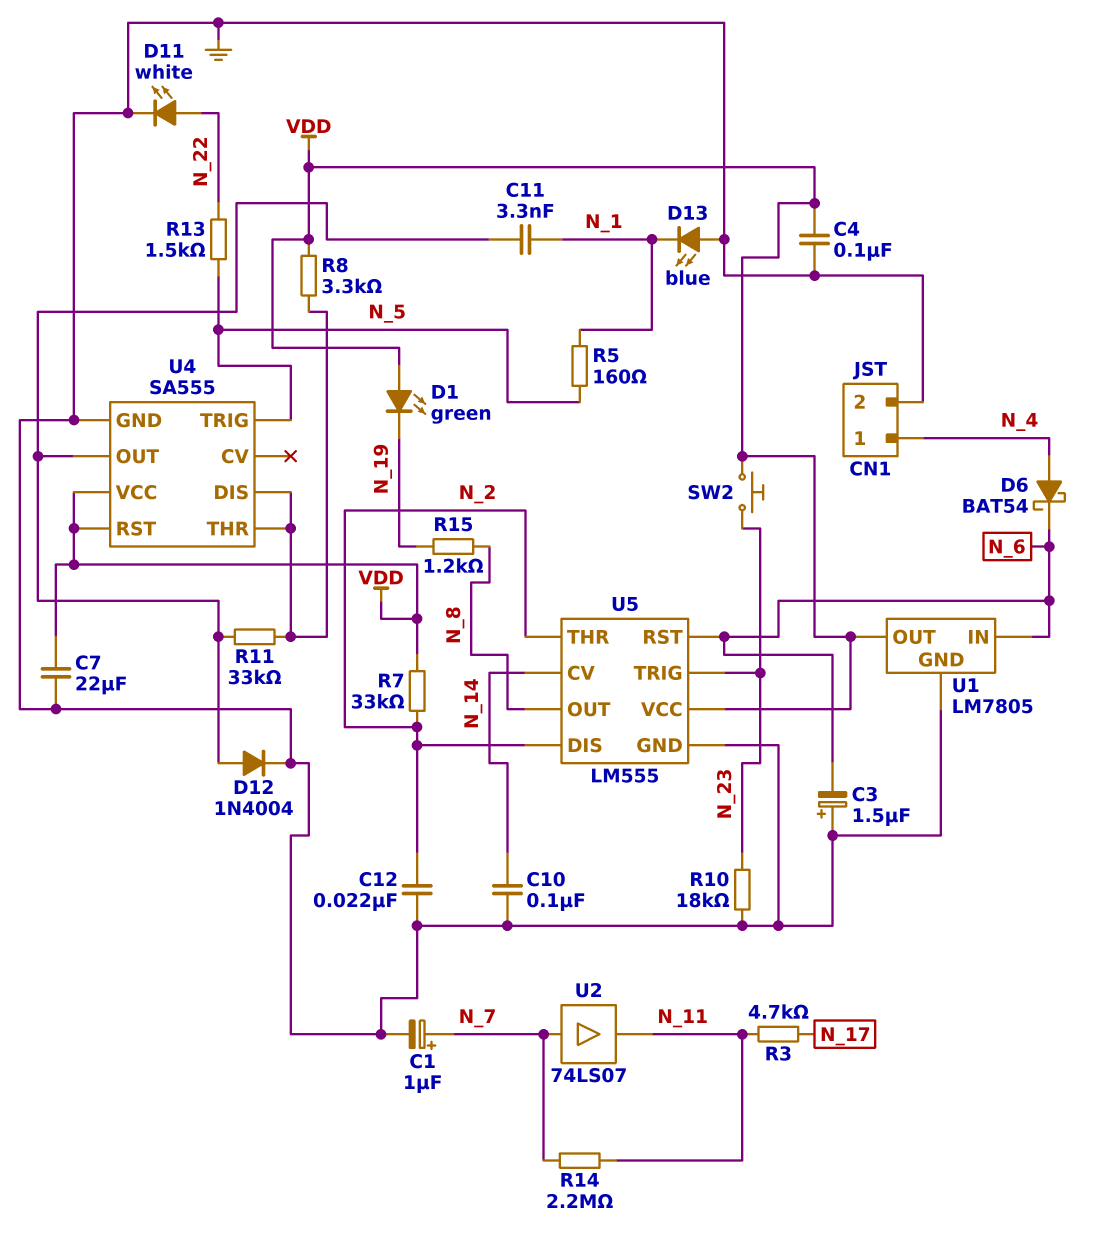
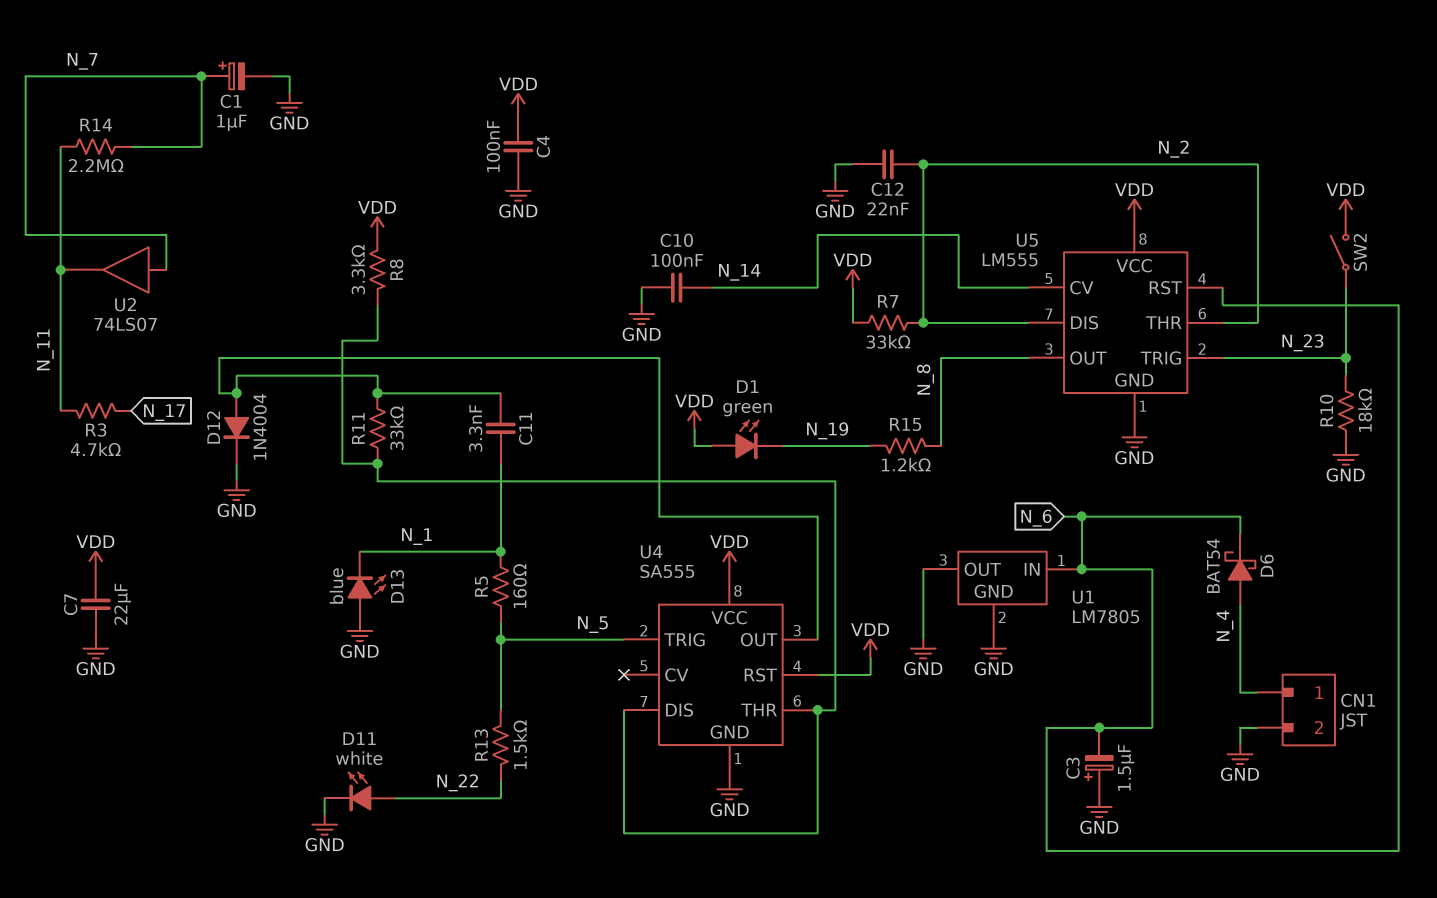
SW2: button (N_23, VDD) -> switch (N_23, VDD)
U1 pin OUT: VDD -> GND

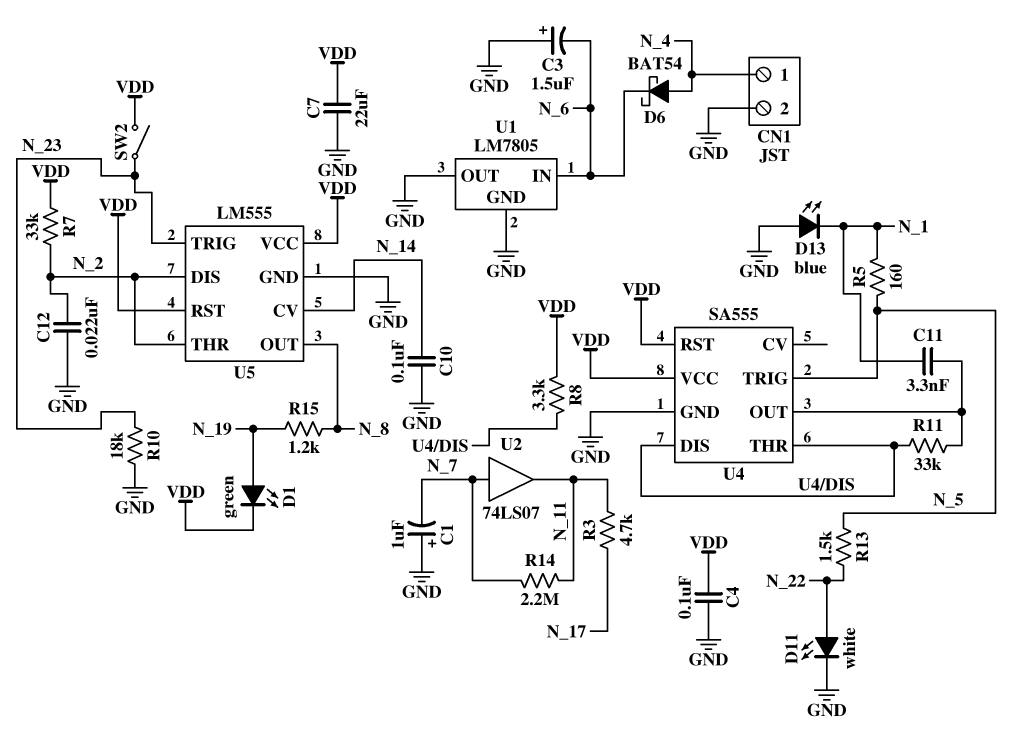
C1: 1uF (plus N_7, minus GND) -> 1uF (plus GND, minus N_7)
D1: LED green (A VDD, K N_19) -> LED green (A N_19, K VDD)
D12: diode 1N4004 (A U4/OUT, K GND) -> none
U5 pin RST: N_6 -> VDD

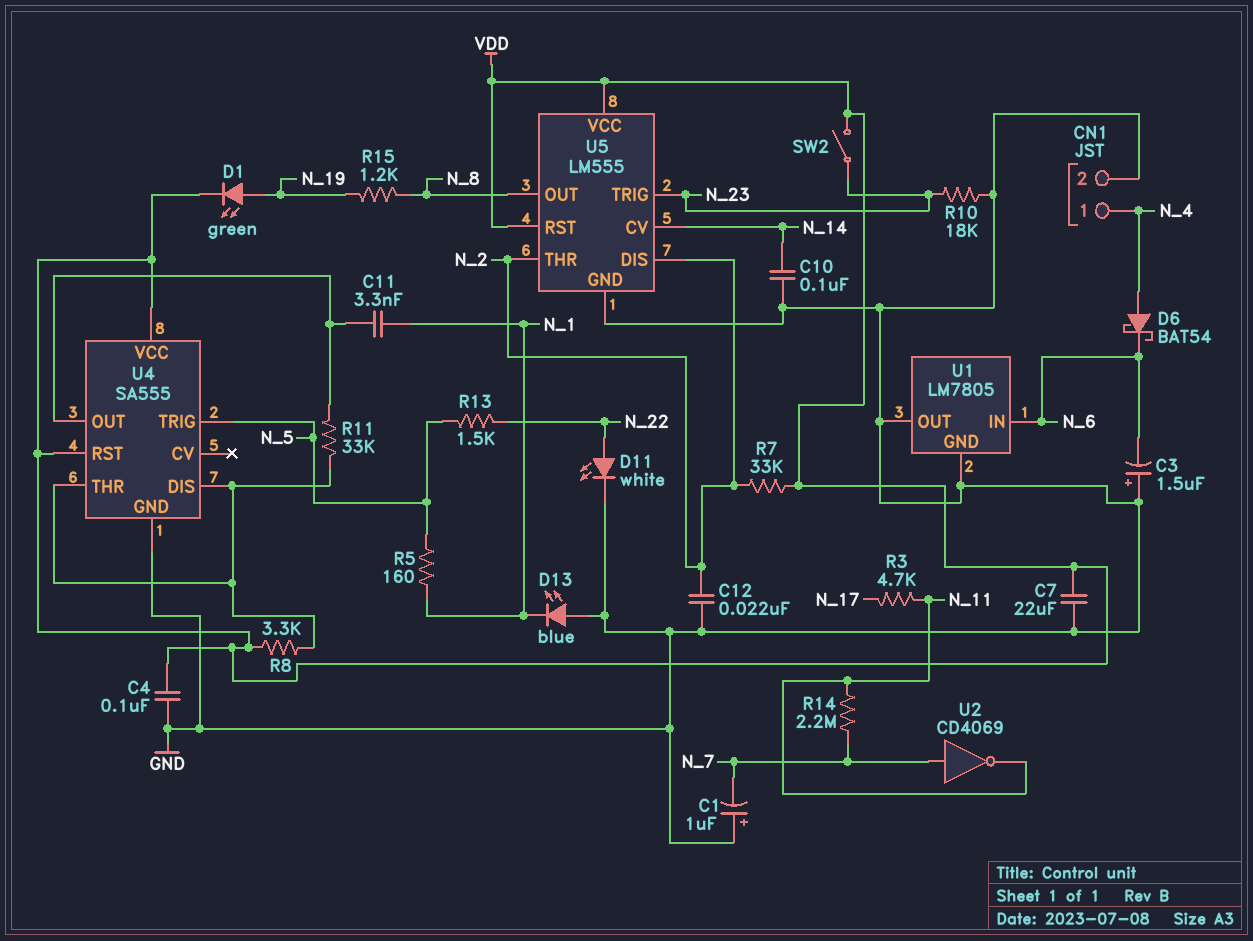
U2: buffer 74LS07 (in N_7, out N_11) -> NOT CD4069 (in N_7, out N_11)

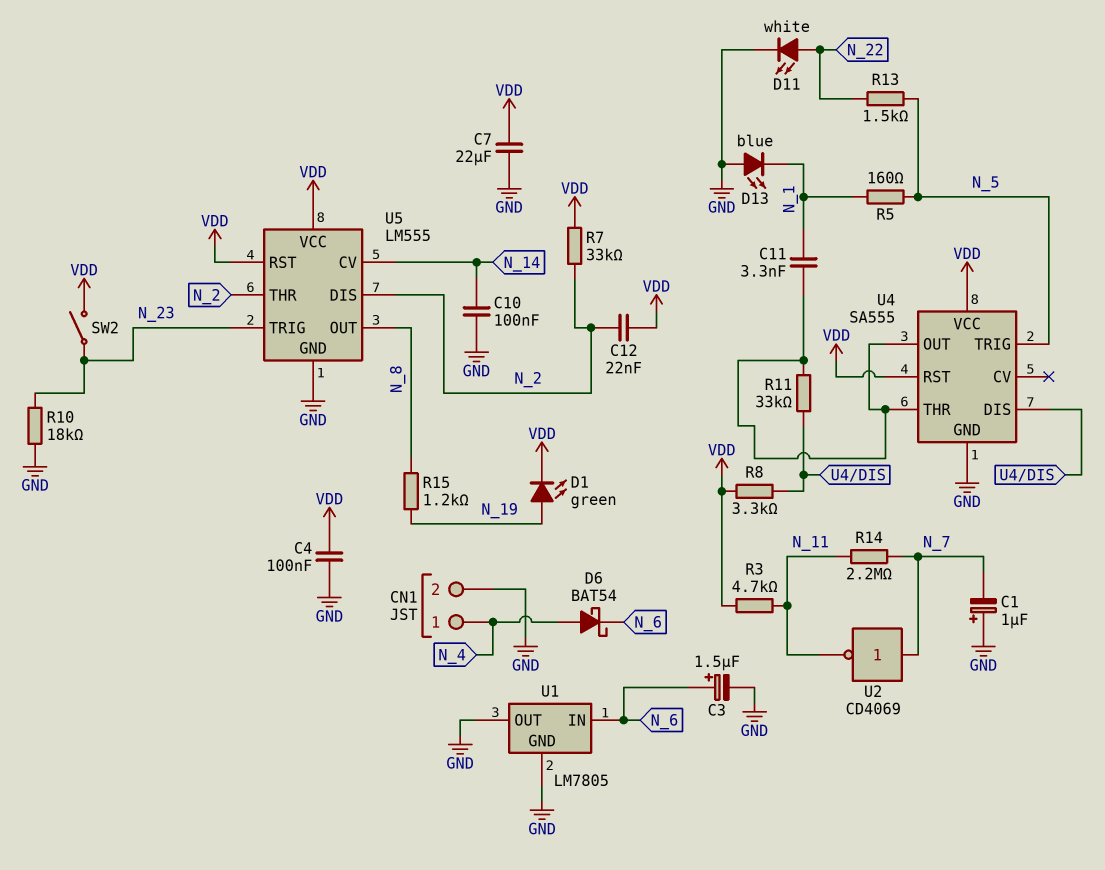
C3: 1.5uF (plus GND, minus N_6) -> 1.5uF (plus N_6, minus GND)
C12: 22nF (GND, N_2) -> 22nF (N_2, VDD)
R3: 4.7k (N_11, N_17) -> 4.7k (N_11, VDD)
U4 pin THR: U4/DIS -> U4/OUT

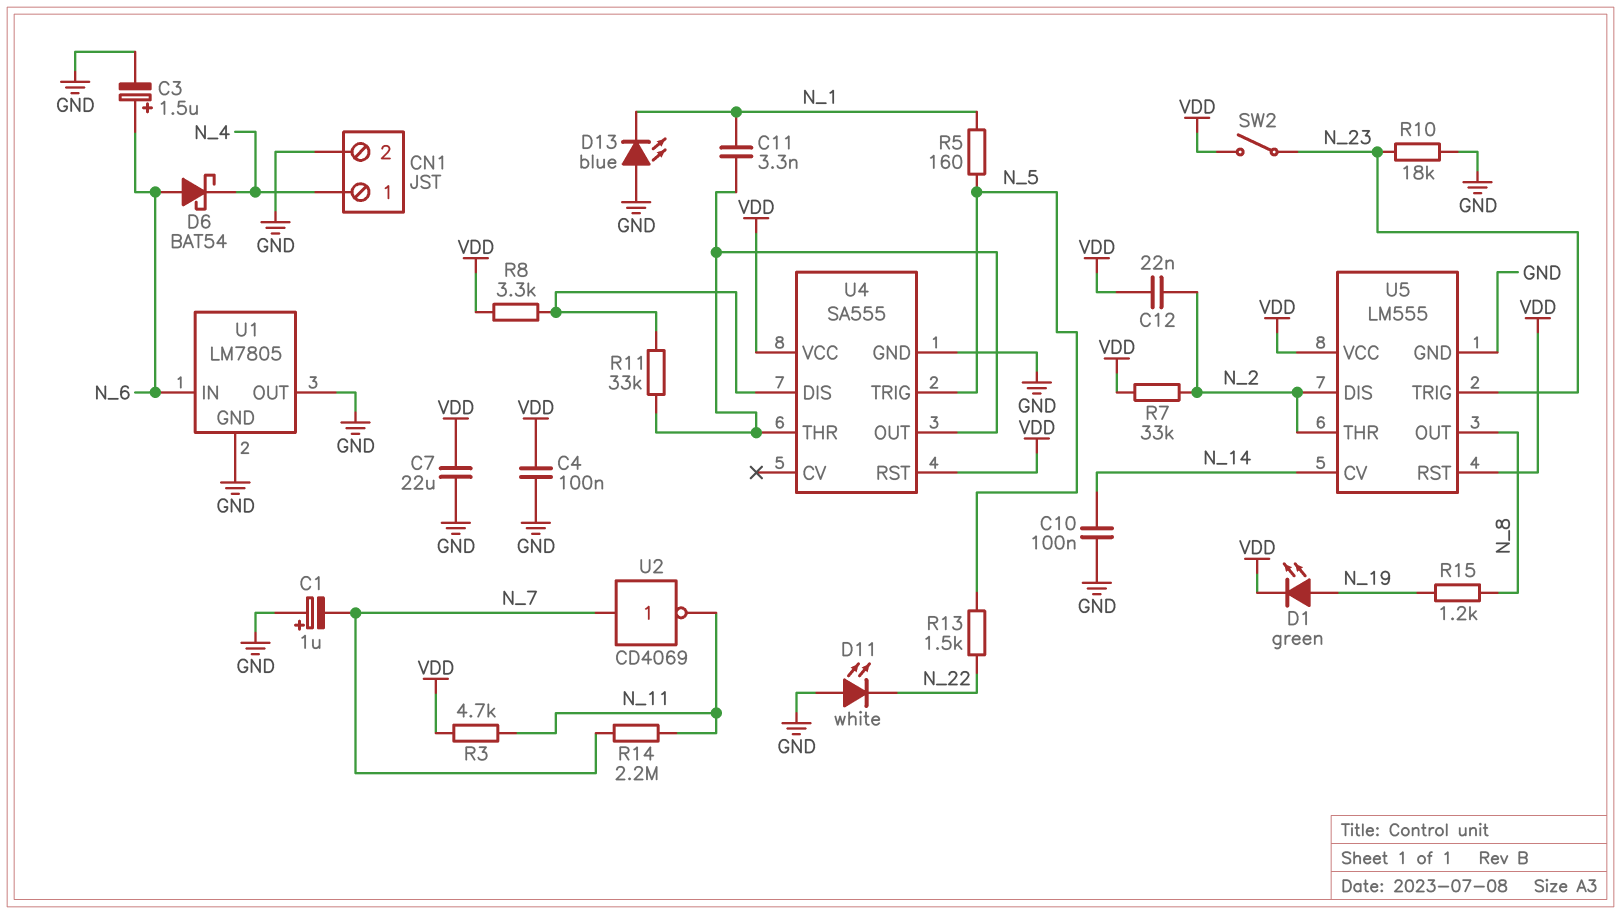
D6: schottky BAT54 (A N_4, K N_6) -> schottky BAT54 (A N_6, K N_4)
D11: LED white (A N_22, K GND) -> LED white (A GND, K N_22)

